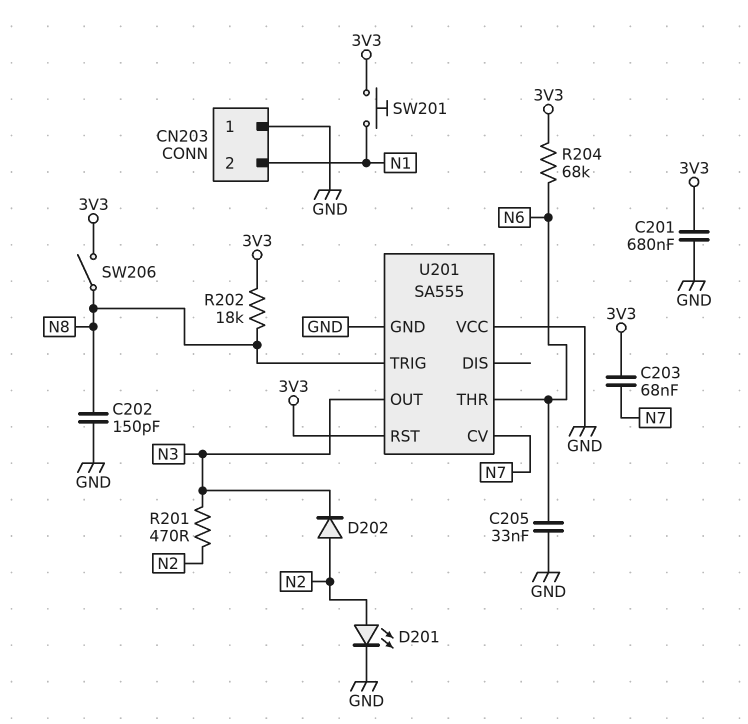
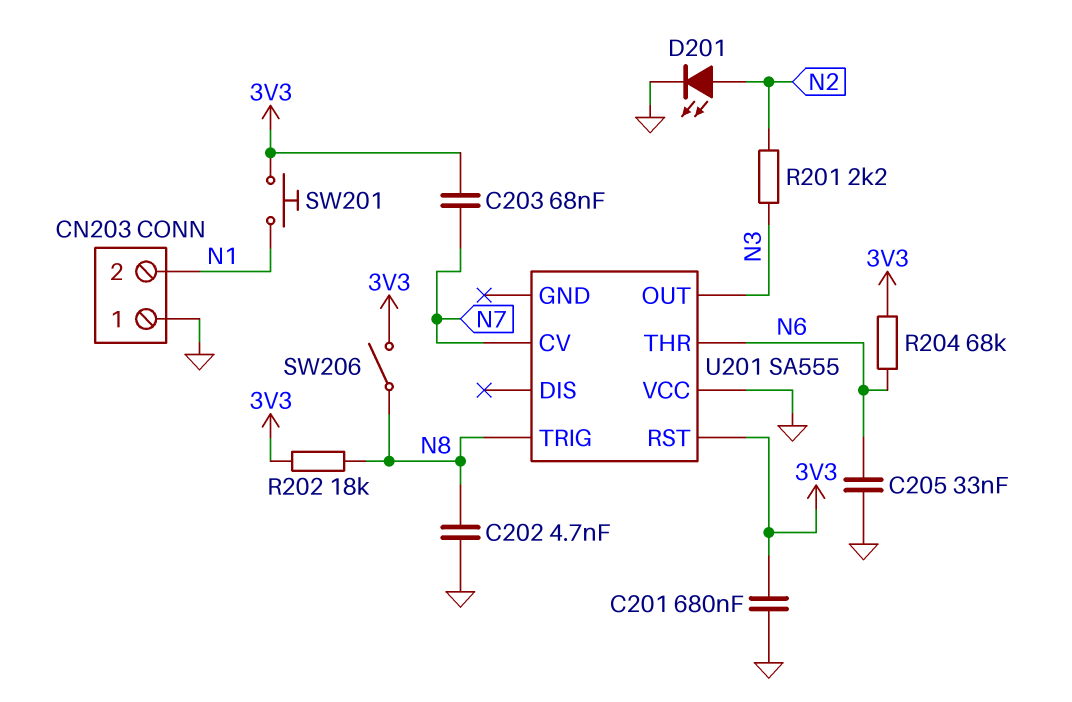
C202: 150pF (GND, N8) -> 4.7nF (GND, N8)
D202: diode (A N2, K N3) -> none
R201: 470 (N2, N3) -> 2.2k (N2, N3)
U201 pin GND: GND -> none

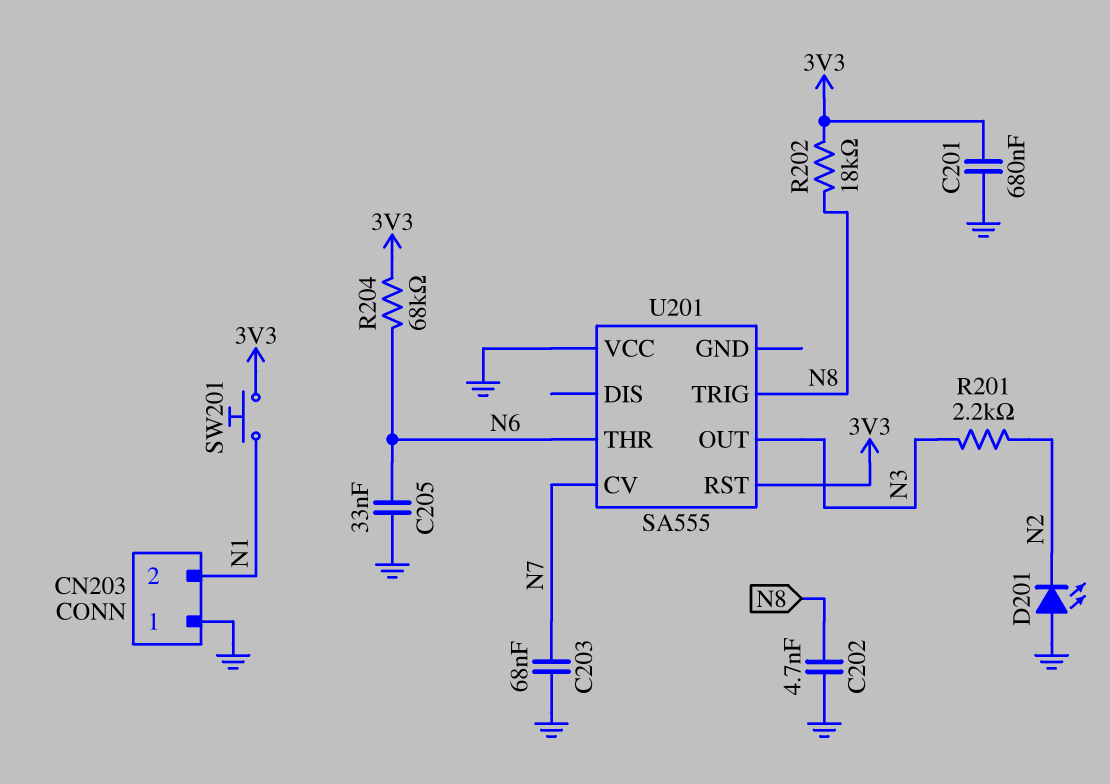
C203: 68nF (3V3, N7) -> 68nF (GND, N7)
D201: LED (A N2, K GND) -> LED (A GND, K N2)
SW206: switch (3V3, N8) -> none

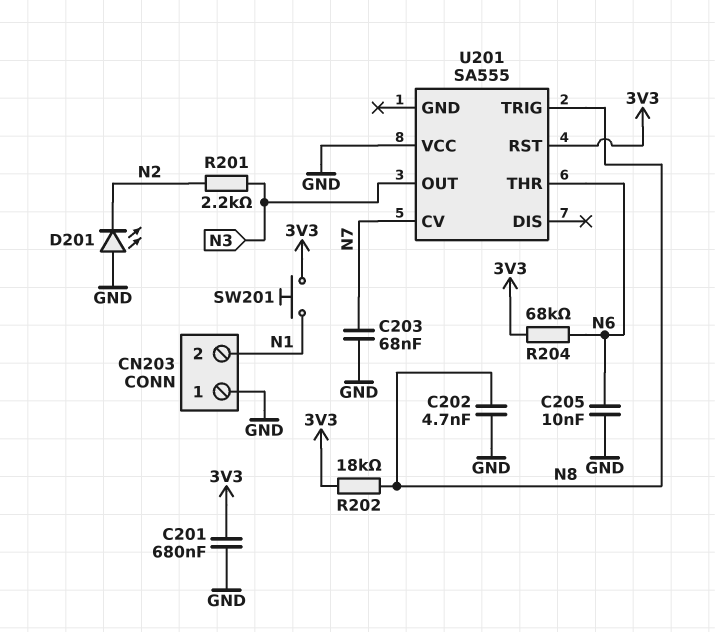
C205: 33nF (GND, N6) -> 10nF (GND, N6)

